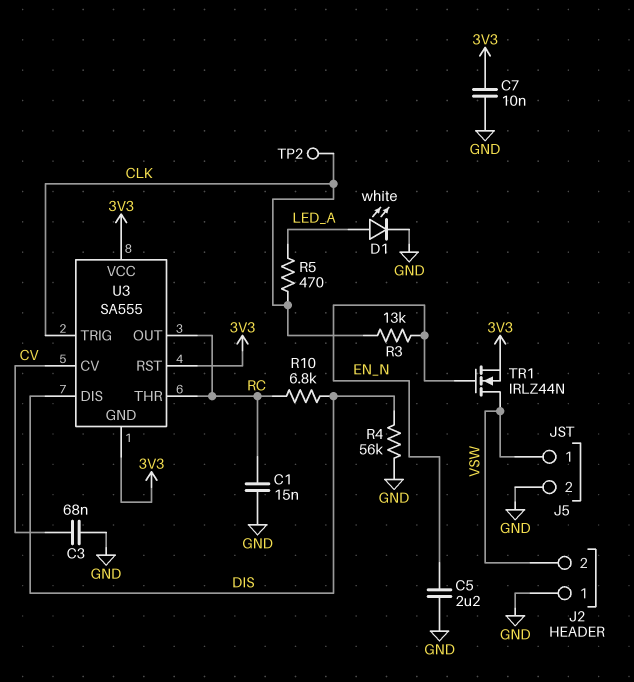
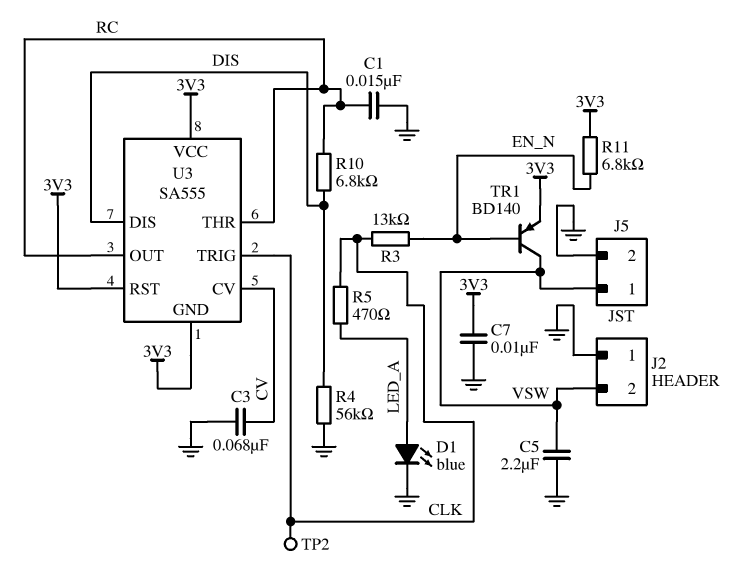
C5: 2.2uF (EN_N, GND) -> 2.2uF (GND, VSW)
D1: LED white (A LED_A, K GND) -> LED blue (A LED_A, K GND)
R11: none -> 6.8k (3V3, EN_N)
TR1: NMOS IRLZ44N (G EN_N, D VSW, S 3V3) -> PNP BD140 (B EN_N, C VSW, E 3V3)

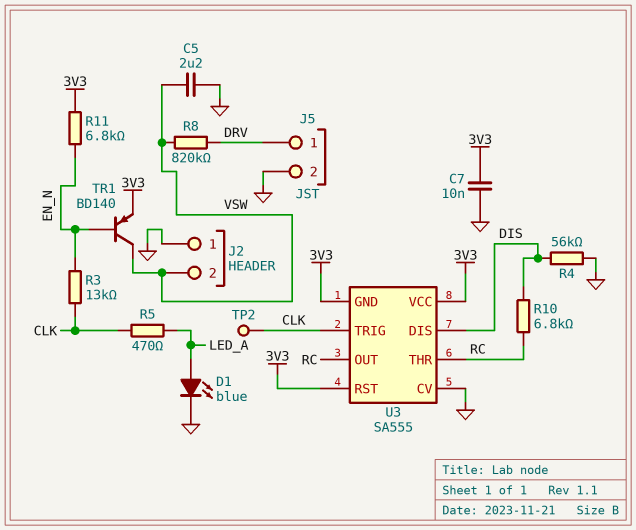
C1: 15nF (GND, RC) -> none
C3: 68nF (CV, GND) -> none
J5 pin 1: VSW -> DRV
R8: none -> 820k (DRV, VSW)
U3 pin CV: CV -> GND

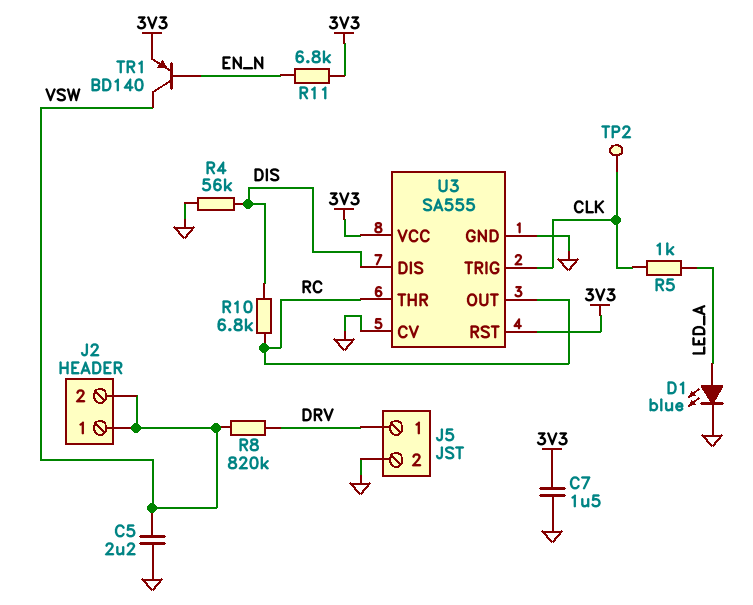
C7: 10nF (3V3, GND) -> 1.5uF (3V3, GND)
J2 pin 1: GND -> VSW
R3: 13k (CLK, EN_N) -> none
R5: 470 (CLK, LED_A) -> 1k (CLK, LED_A)
U3 pin GND: 3V3 -> GND

